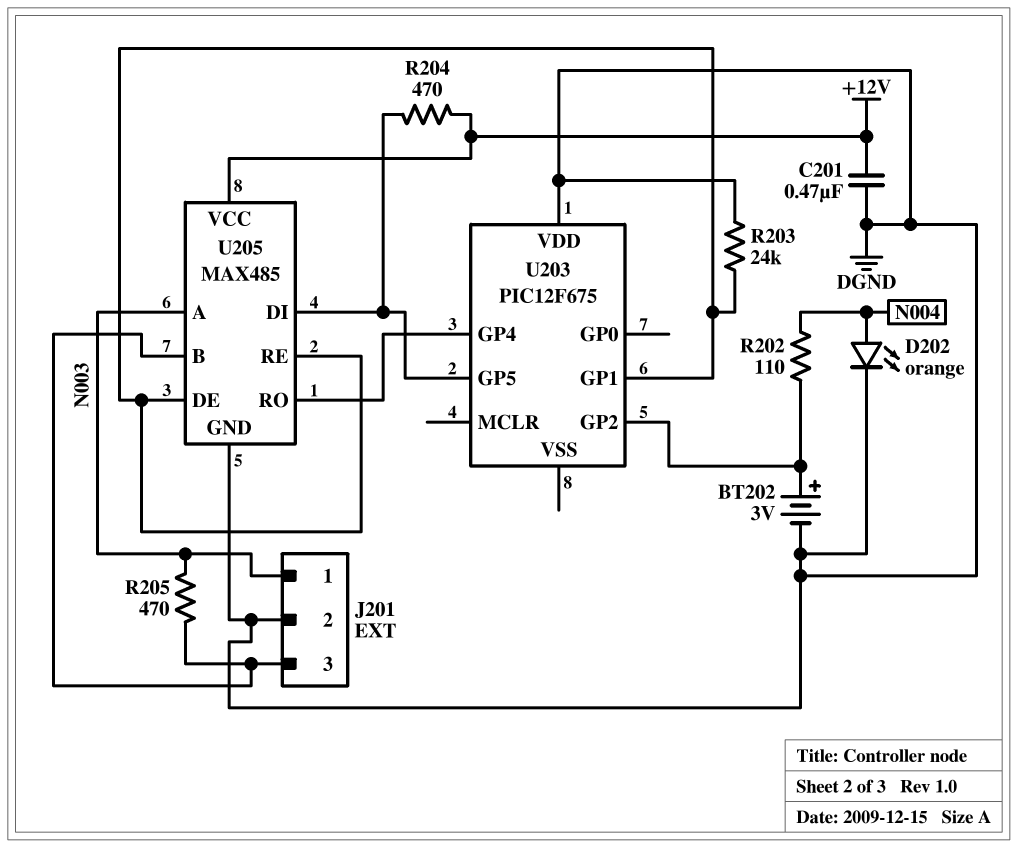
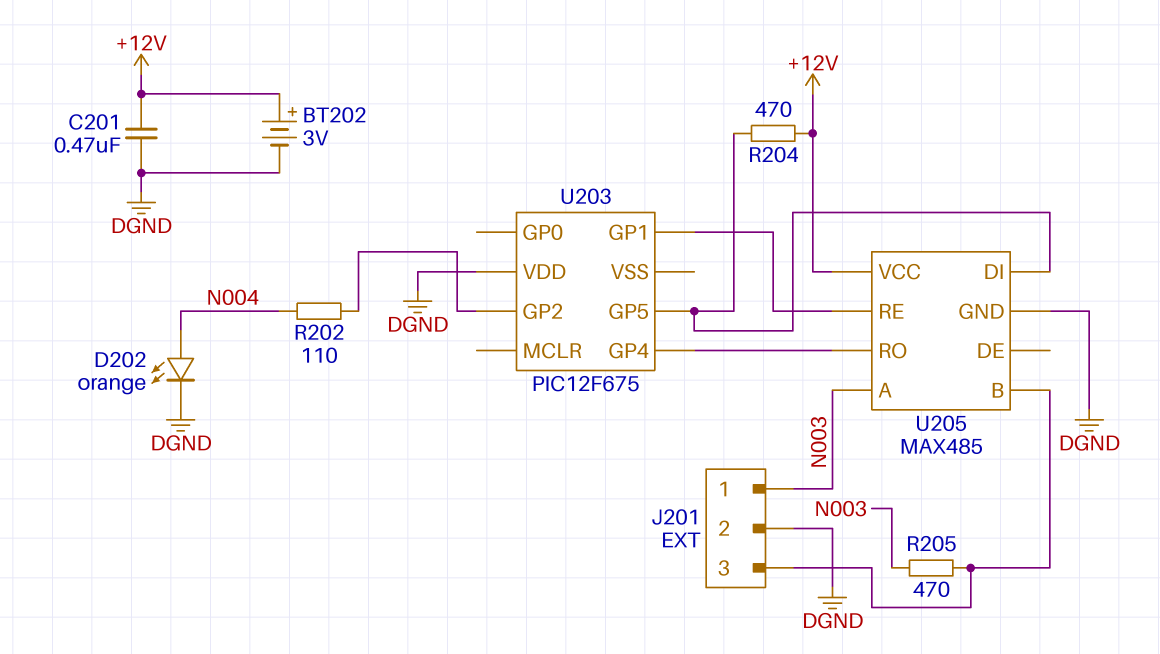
BT202: 3V (plus U203/GP2, minus DGND) -> 3V (plus +12V, minus DGND)
R203: 24k (DGND, U203/GP1) -> none
U205 pin DE: U203/GP1 -> none

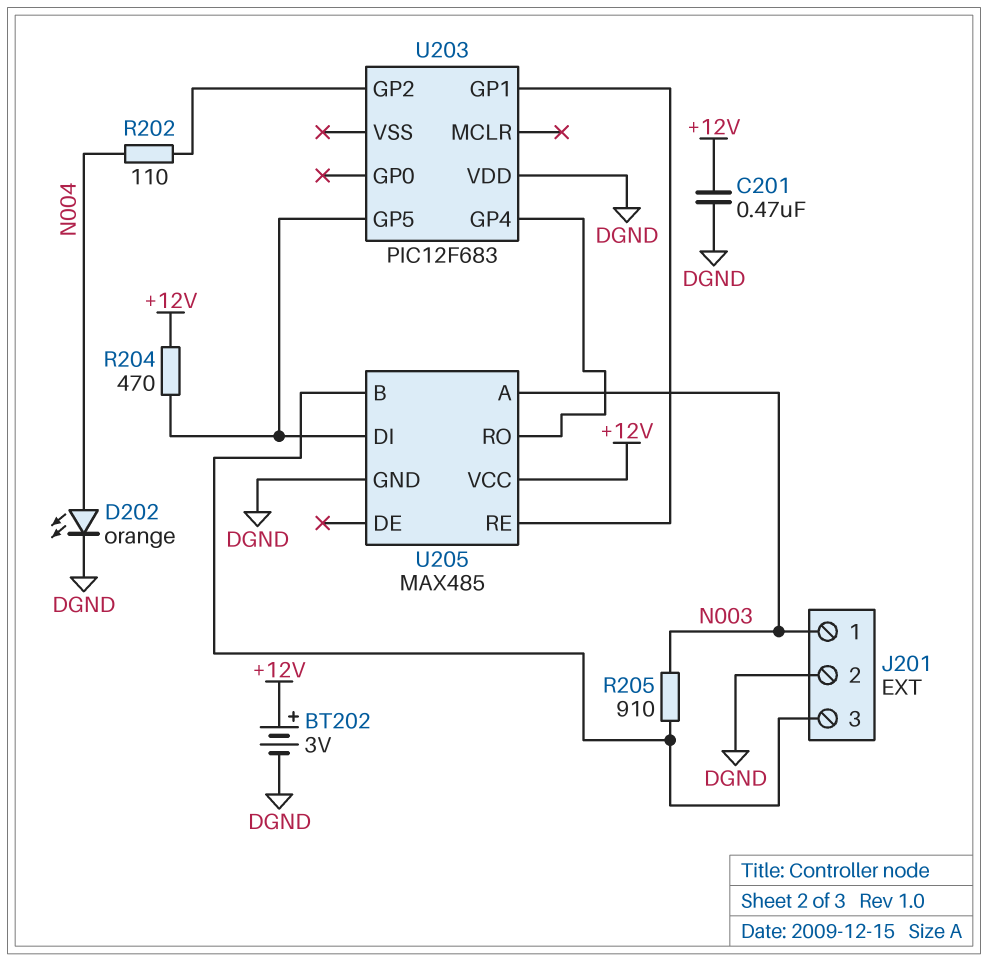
R205: 470 (J201/3, N003) -> 910 (J201/3, N003)
U203: PIC12F675 -> PIC12F683

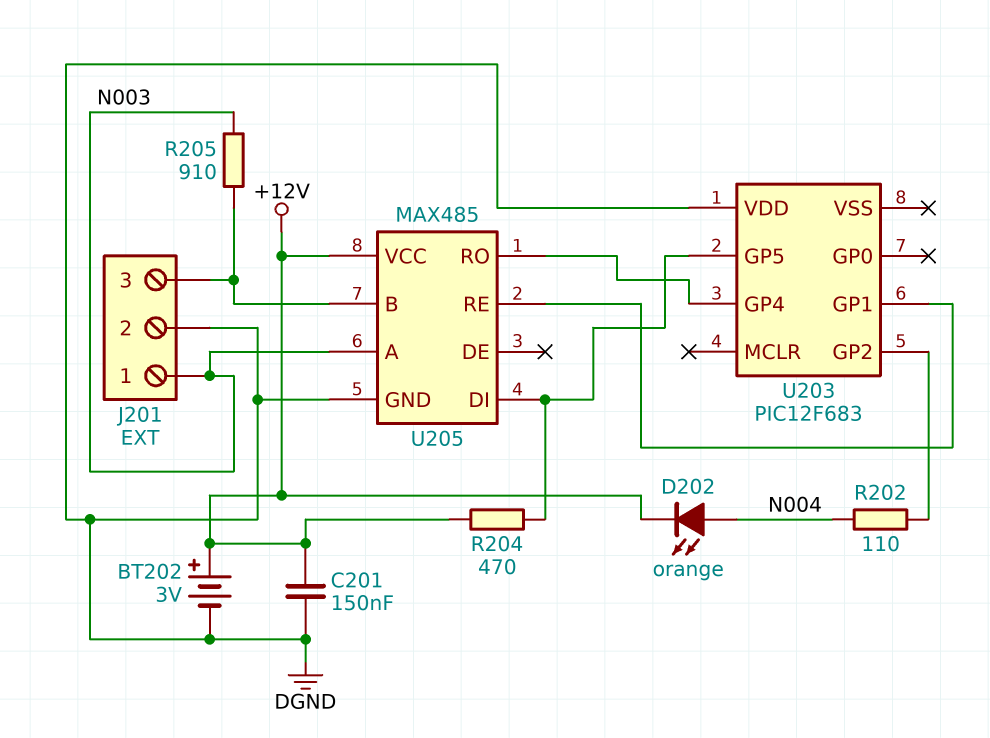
C201: 470nF (+12V, DGND) -> 150nF (+12V, DGND)
D202: LED orange (A N004, K DGND) -> LED orange (A N004, K +12V)

